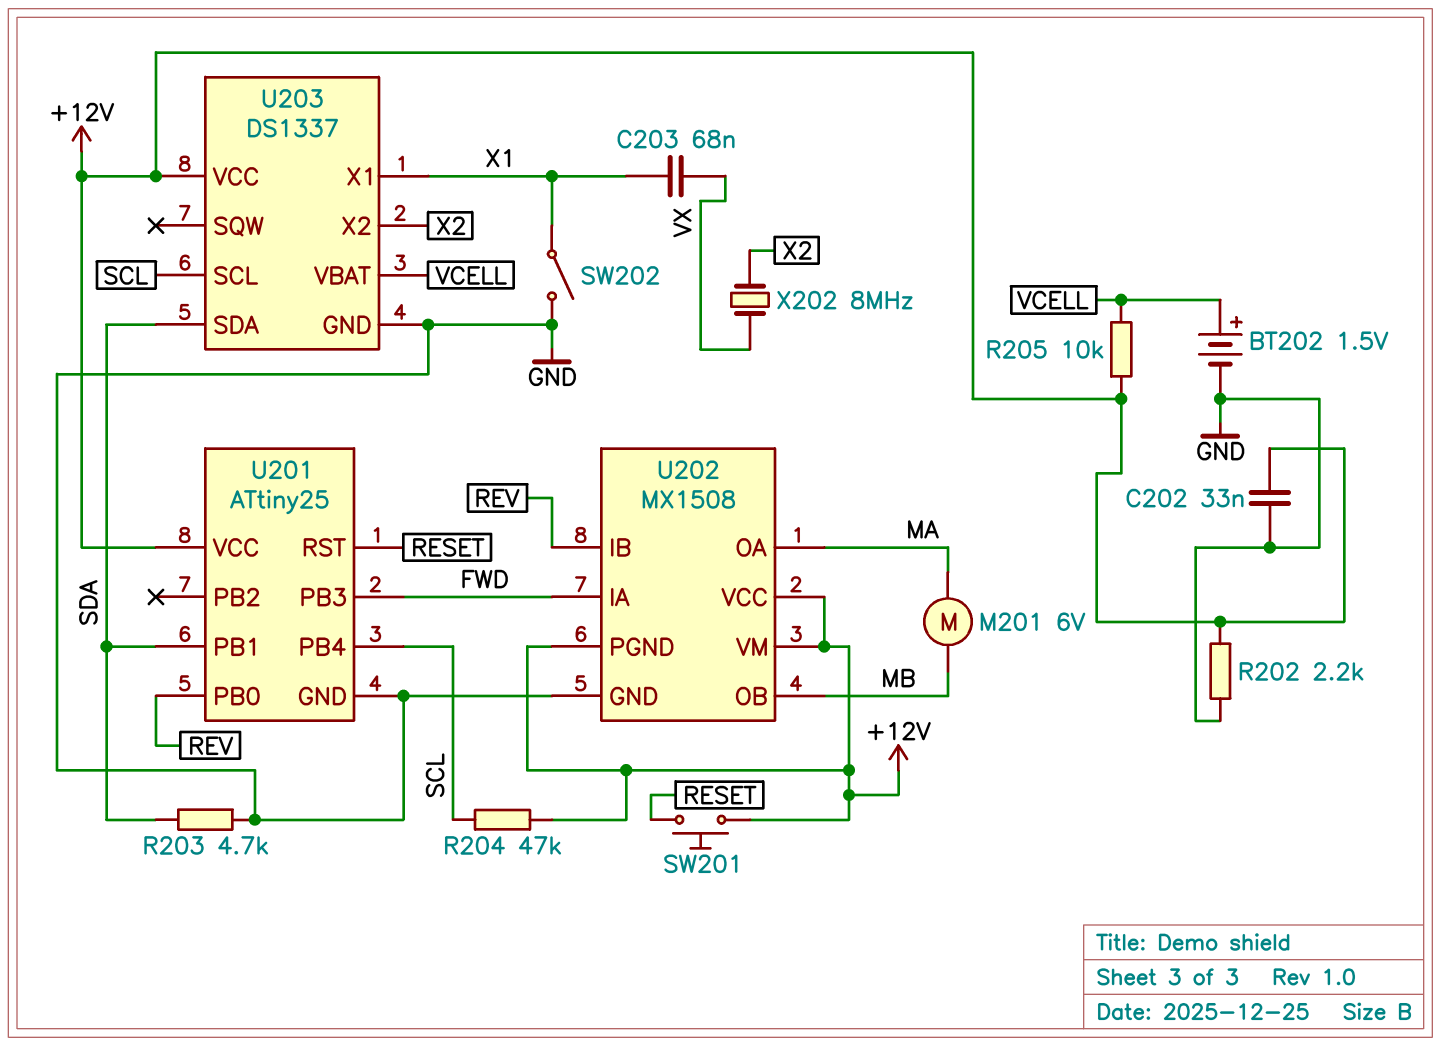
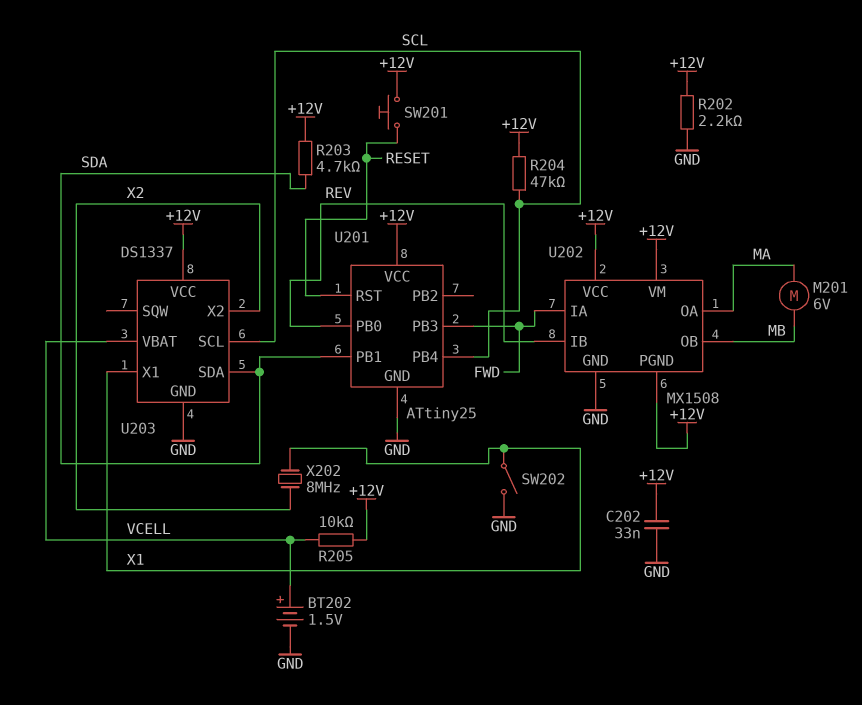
C203: 68nF (VX, X1) -> none
R203: 4.7k (GND, SDA) -> 4.7k (+12V, SDA)
X202: 8MHz (VX, X2) -> 8MHz (X1, X2)

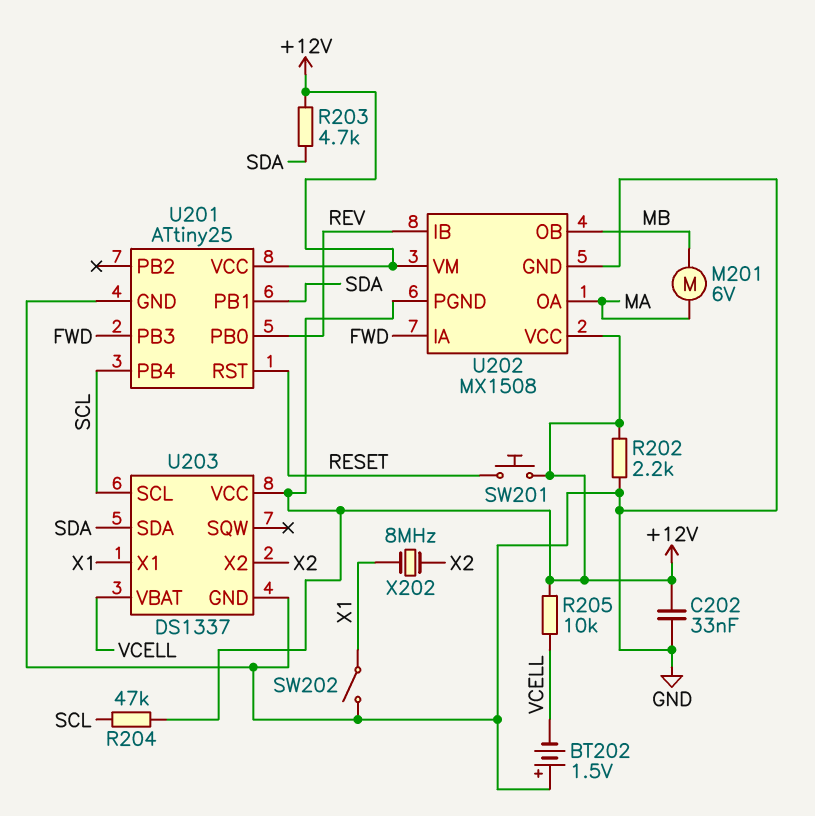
BT202: 1.5V (plus VCELL, minus GND) -> 1.5V (plus GND, minus VCELL)

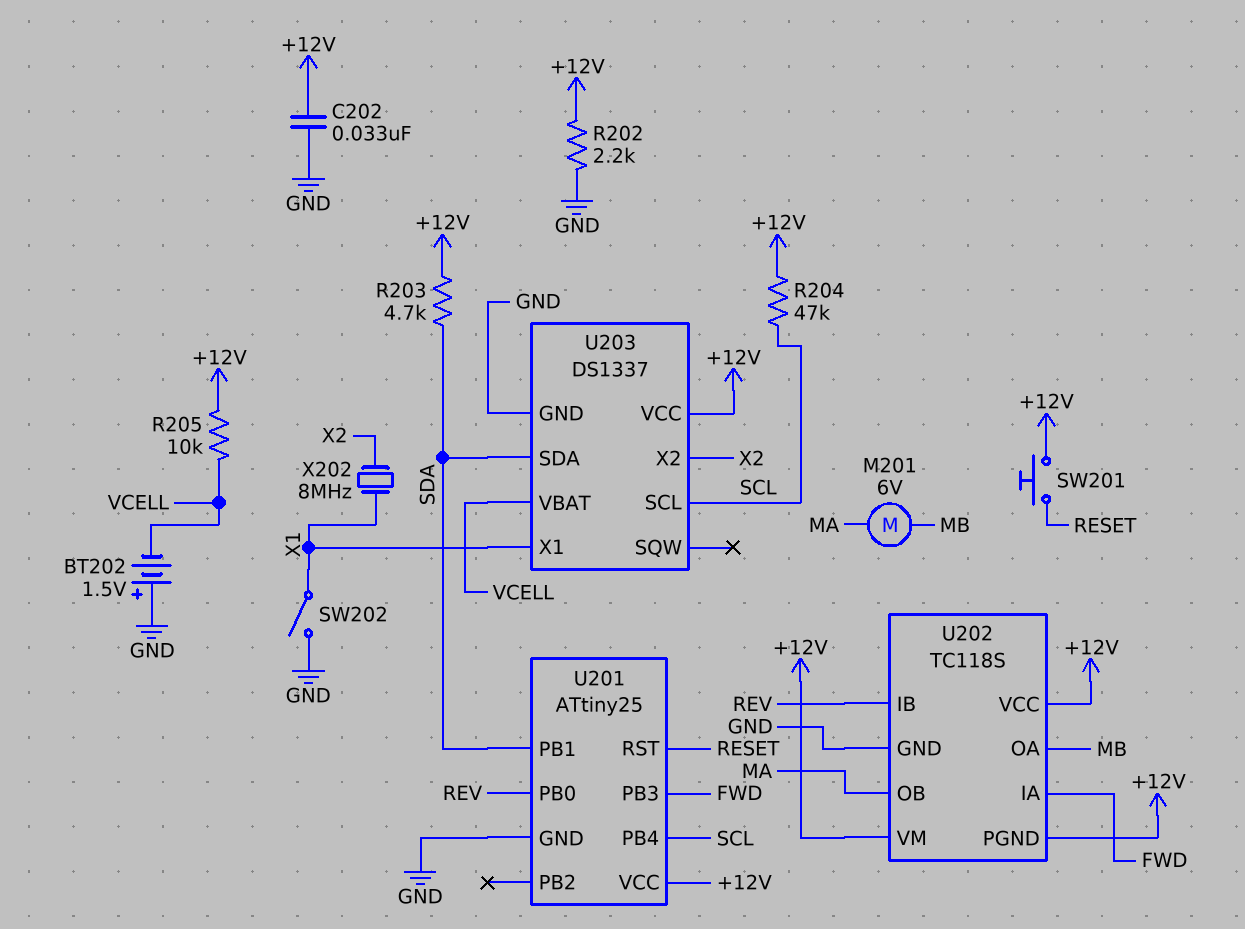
U202: MX1508 -> TC118S
U202 pin OA: MA -> MB
U202 pin OB: MB -> MA

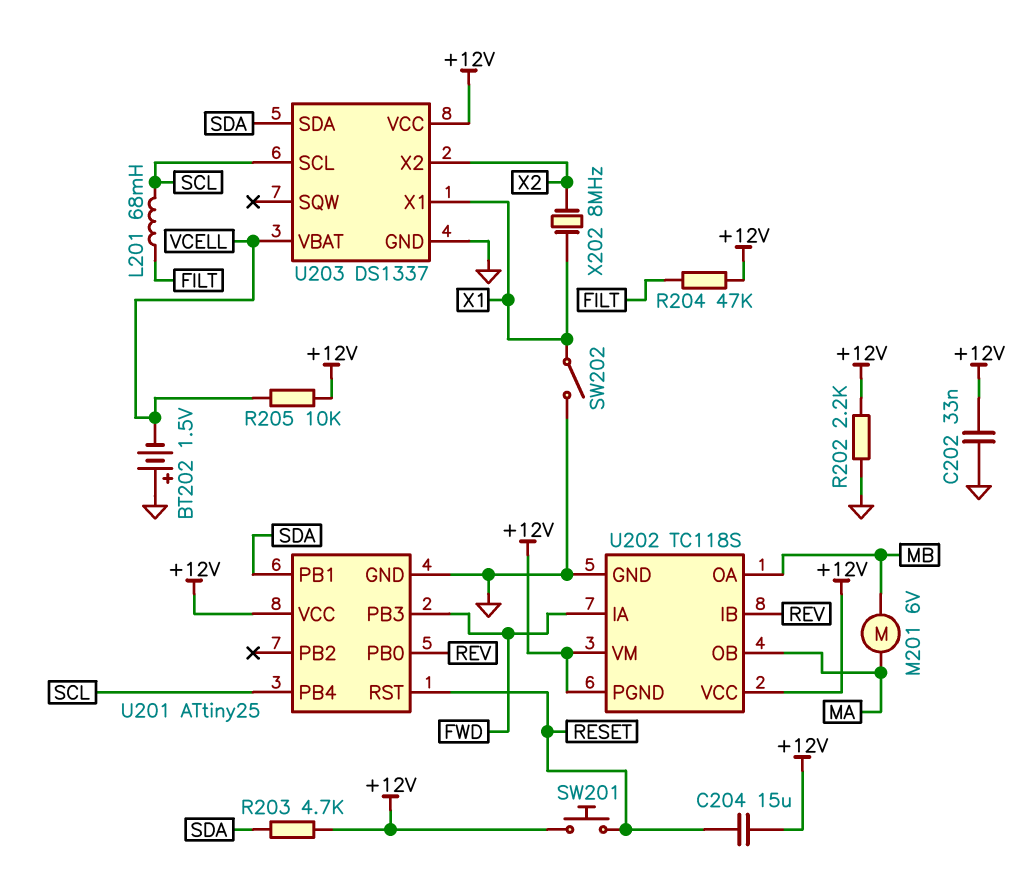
C204: none -> 15uF (+12V, RESET)
L201: none -> 68mH (FILT, SCL)
R204: 47k (+12V, SCL) -> 47k (+12V, FILT)

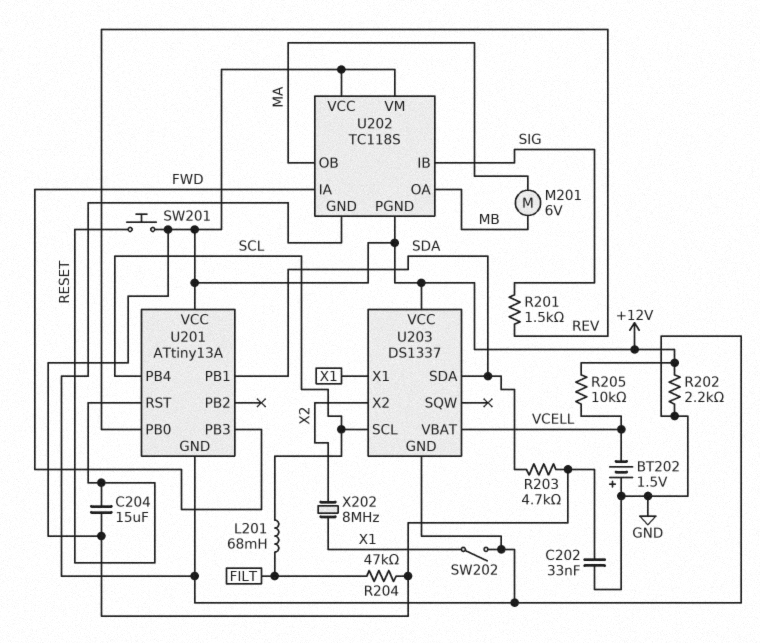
R201: none -> 1.5k (REV, SIG)
U201: ATtiny25 -> ATtiny13A
U202 pin IB: REV -> SIG

